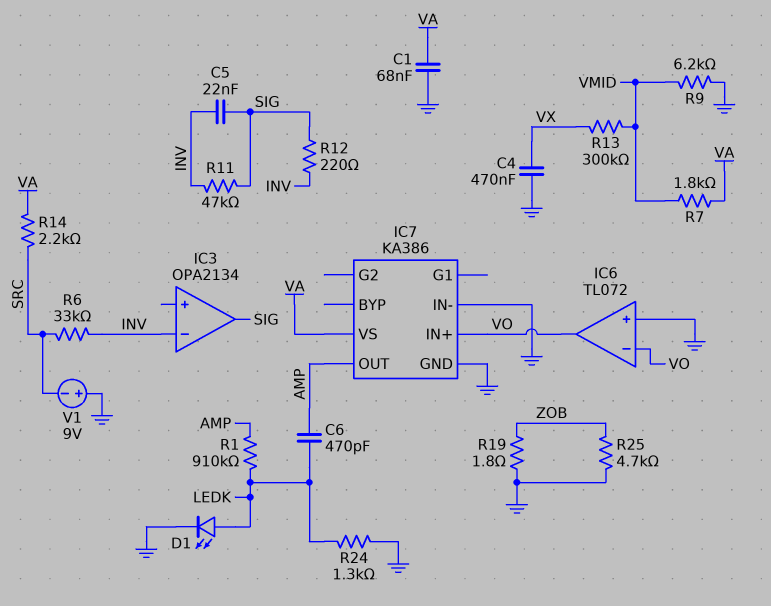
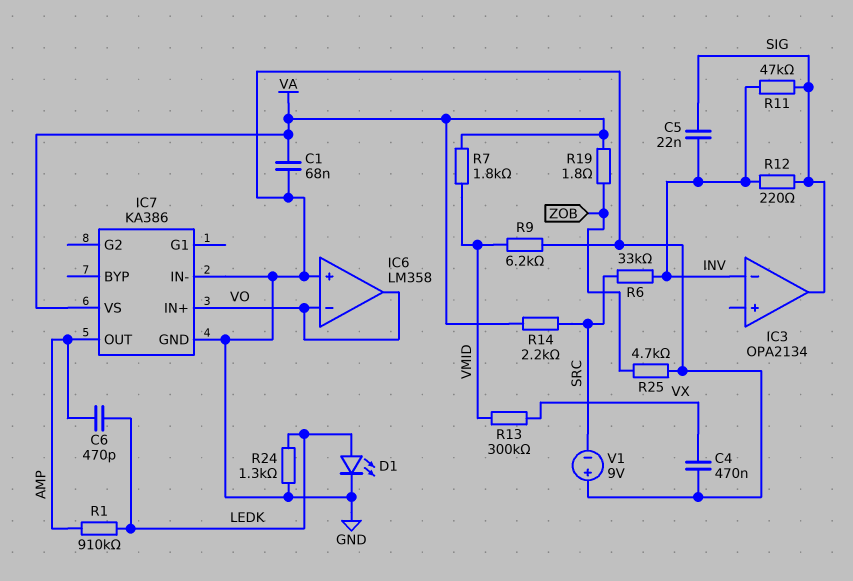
IC6: TL072 -> LM358
R19: 1.8 (GND, ZOB) -> 1.8 (VA, ZOB)

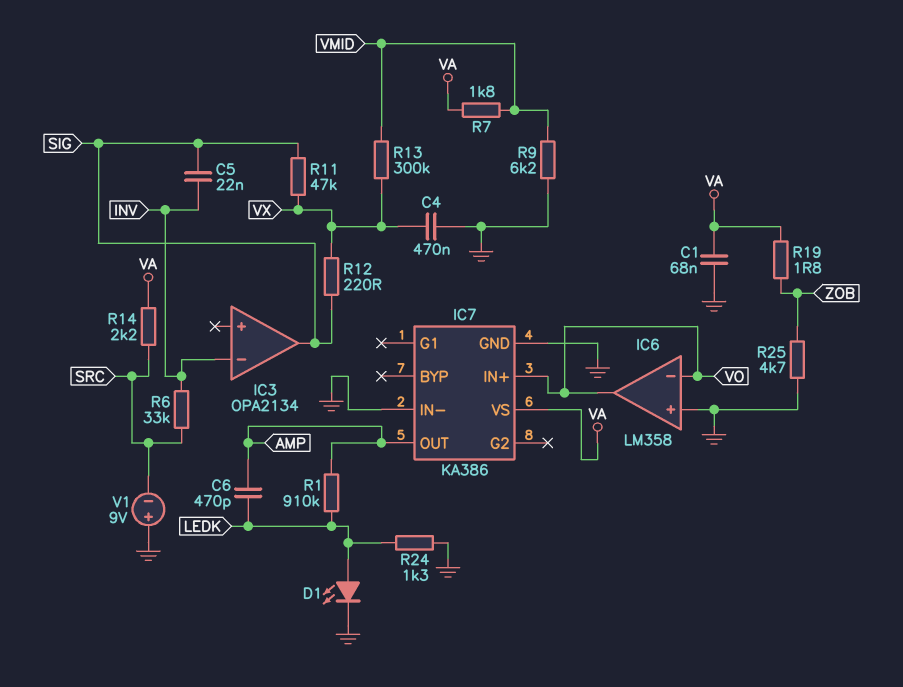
R11: 47k (INV, SIG) -> 47k (SIG, VX)
R12: 220 (INV, SIG) -> 220 (SIG, VX)

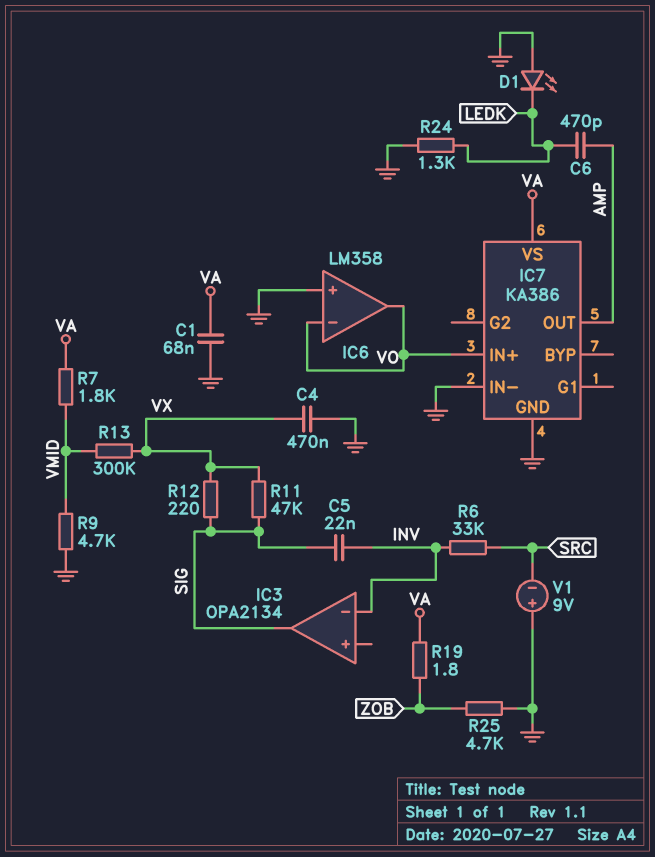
D1: LED (A LEDK, K GND) -> LED (A GND, K LEDK)
R1: 910k (AMP, LEDK) -> none
R9: 6.2k (GND, VMID) -> 4.7k (GND, VMID)
R14: 2.2k (SRC, VA) -> none

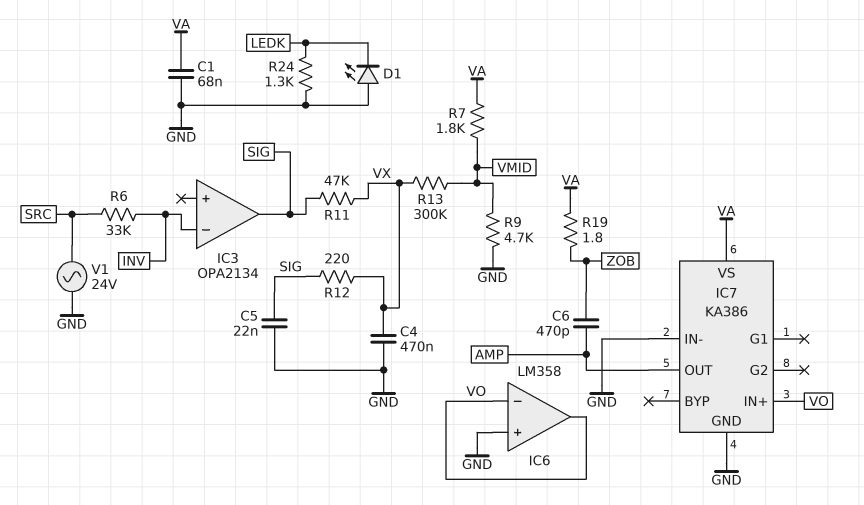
C5: 22nF (INV, SIG) -> 22nF (GND, SIG)
C6: 470pF (AMP, LEDK) -> 470pF (AMP, ZOB)
R25: 4.7k (GND, ZOB) -> none
V1: 9V (plus GND, minus SRC) -> AC 24V (GND, SRC)

